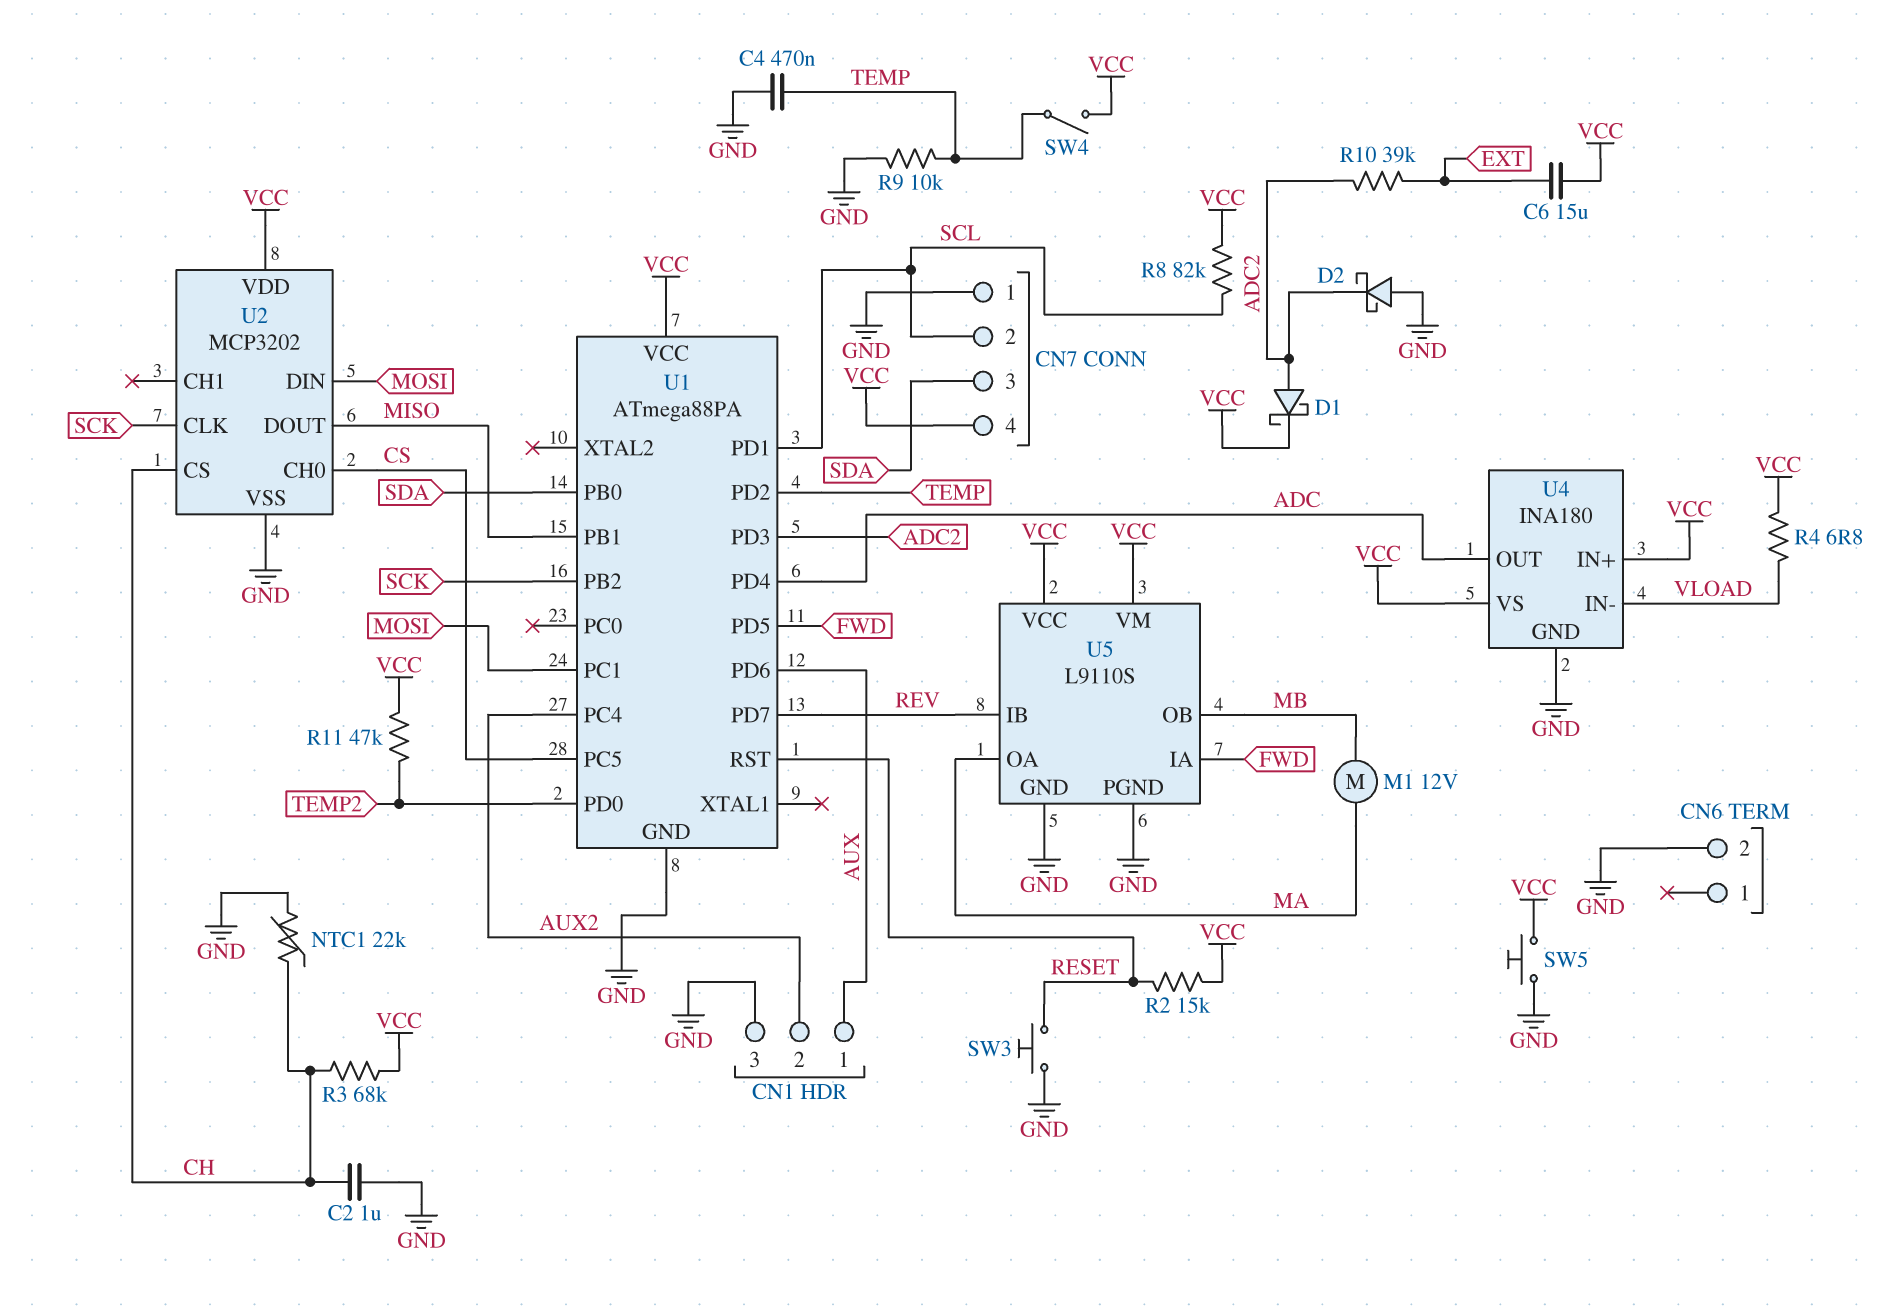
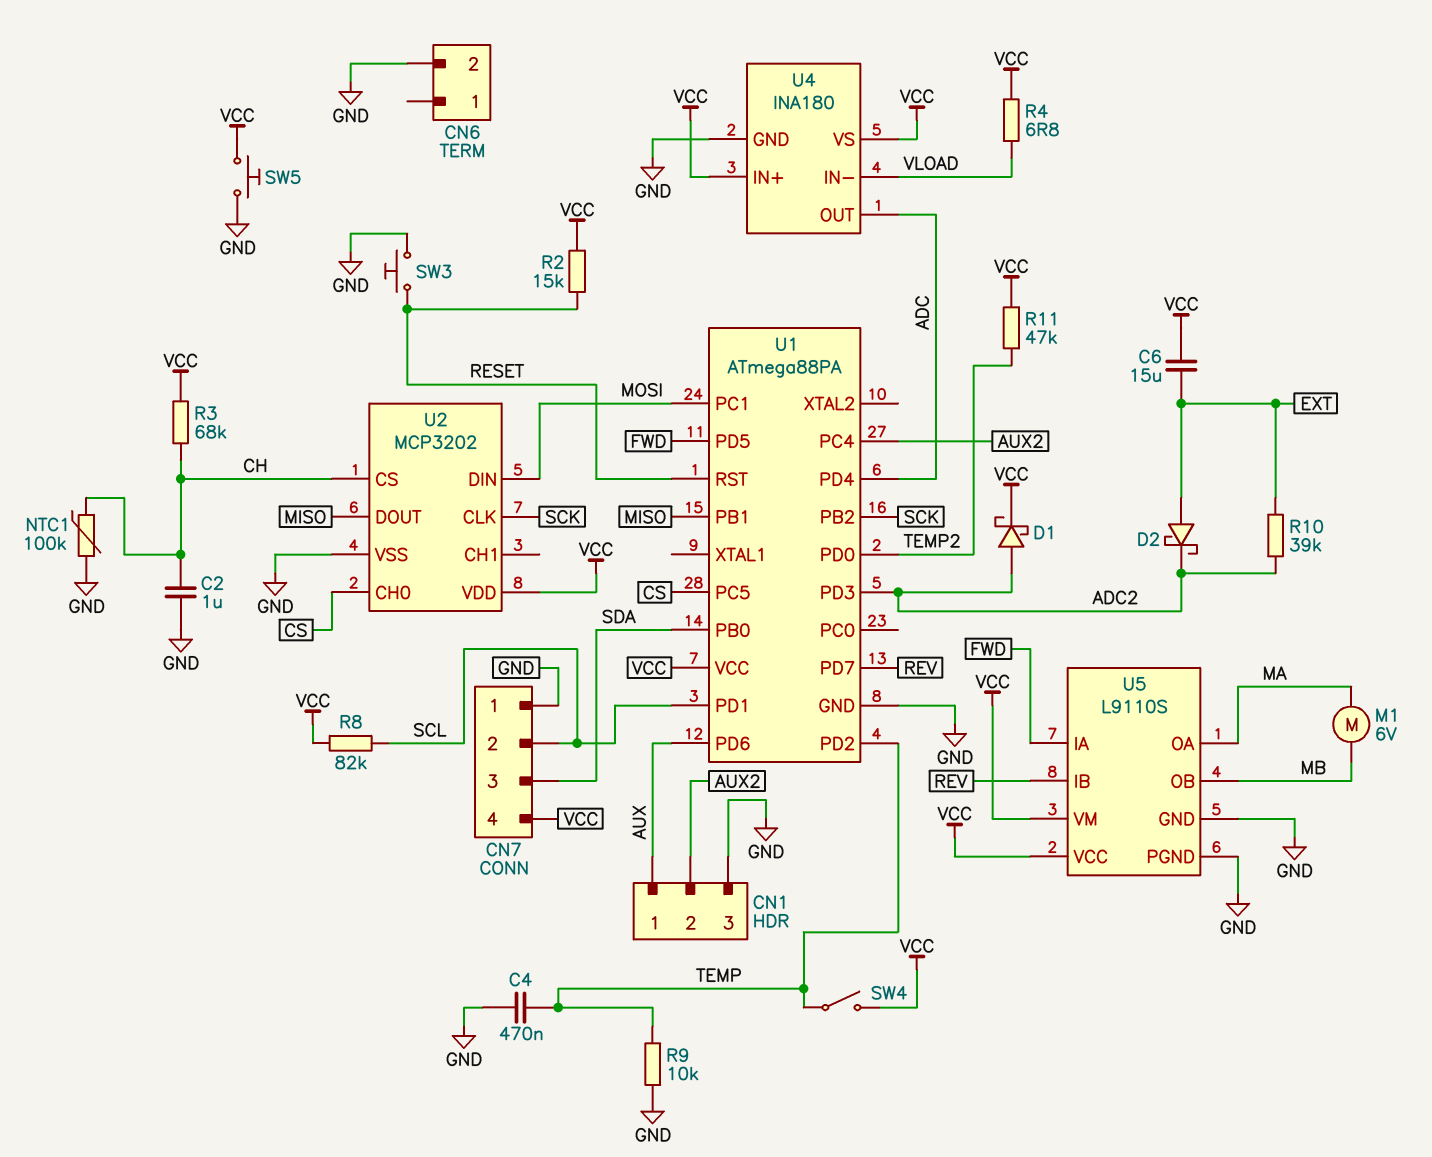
D2: schottky (A GND, K ADC2) -> schottky (A EXT, K ADC2)
M1: motor 12V (MA, MB) -> motor 6V (MA, MB)
NTC1: 22k (CH, GND) -> 100k (CH, GND)

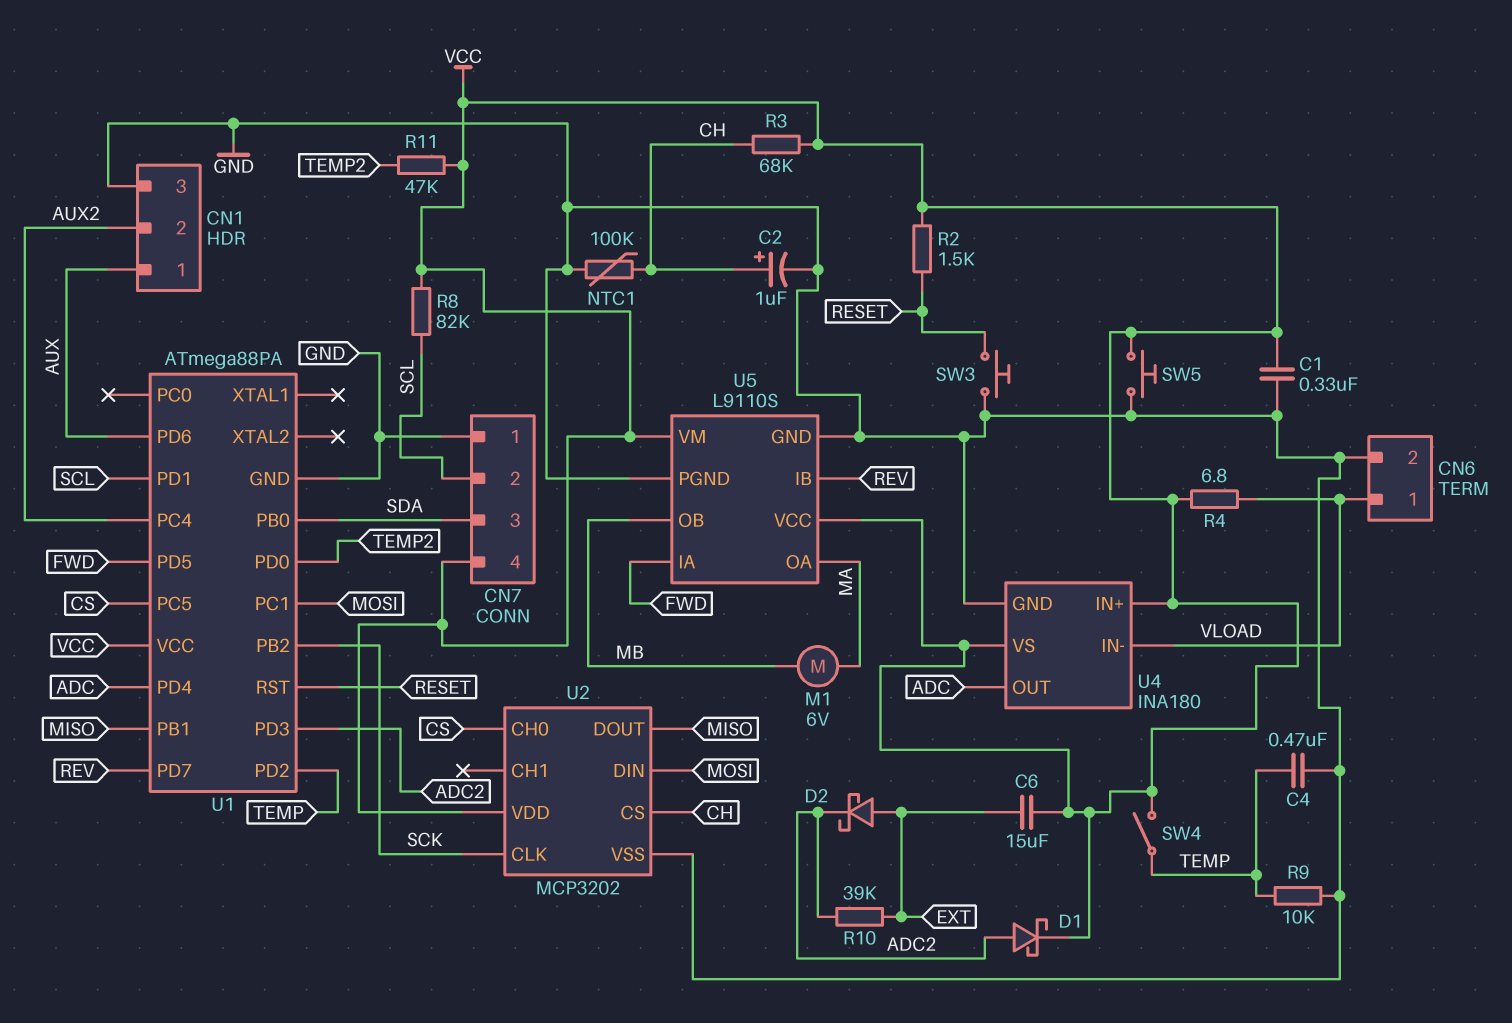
C1: none -> 330nF (GND, VCC)
C2: 1uF (CH, GND) -> 1uF (plus CH, minus GND)
CN6 pin 1: none -> VLOAD
R2: 15k (RESET, VCC) -> 1.5k (RESET, VCC)

